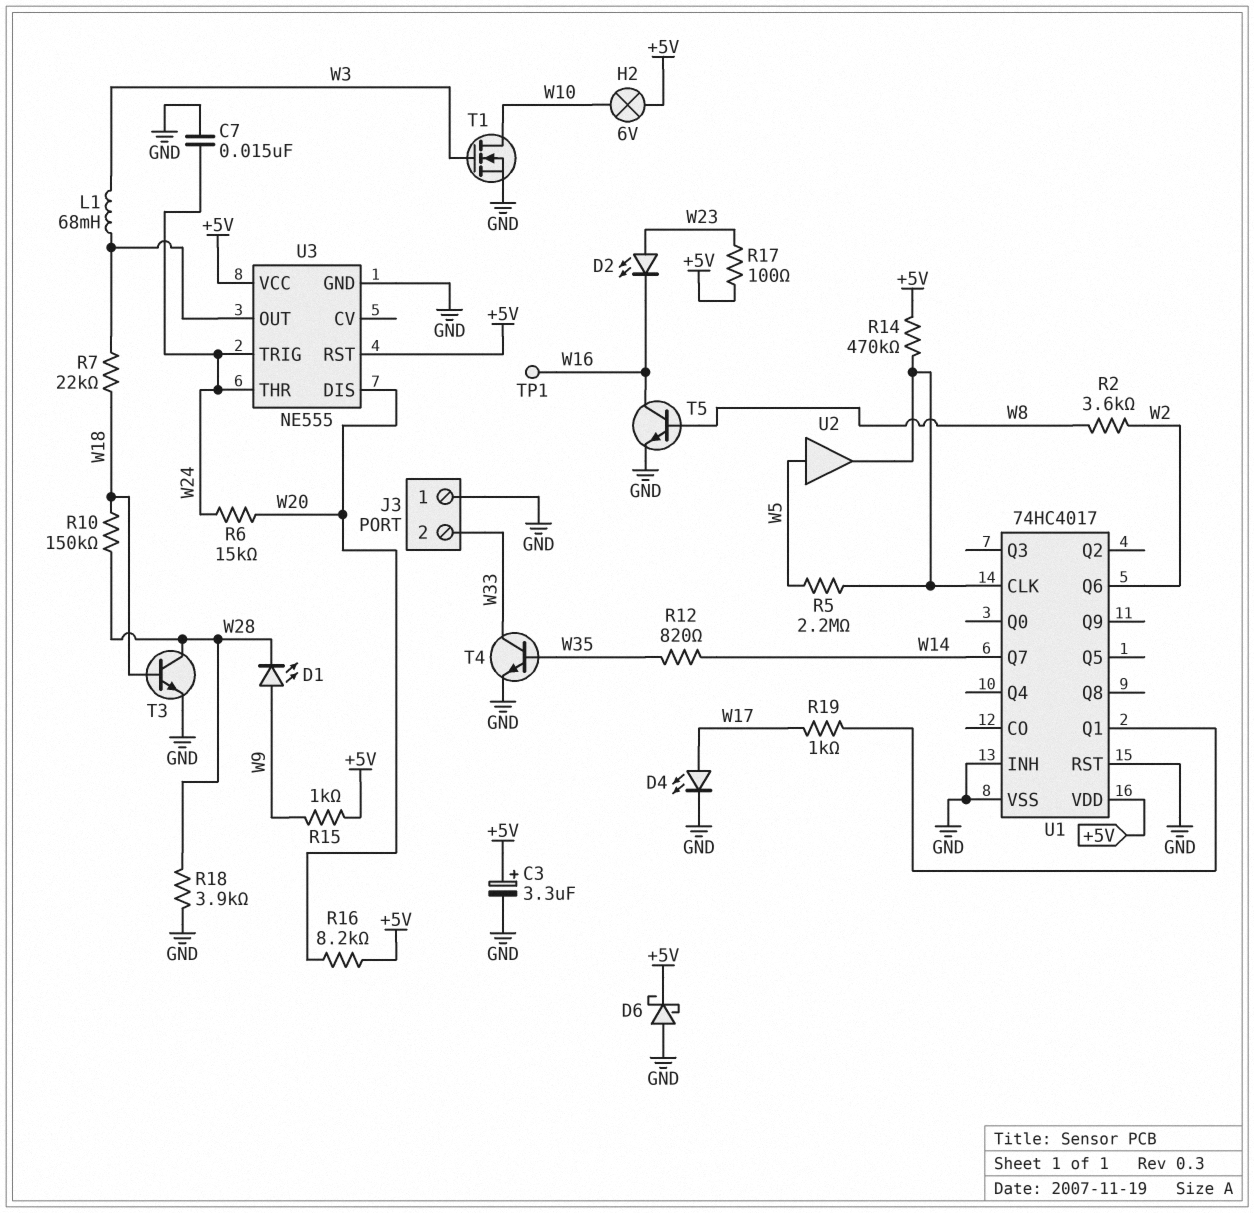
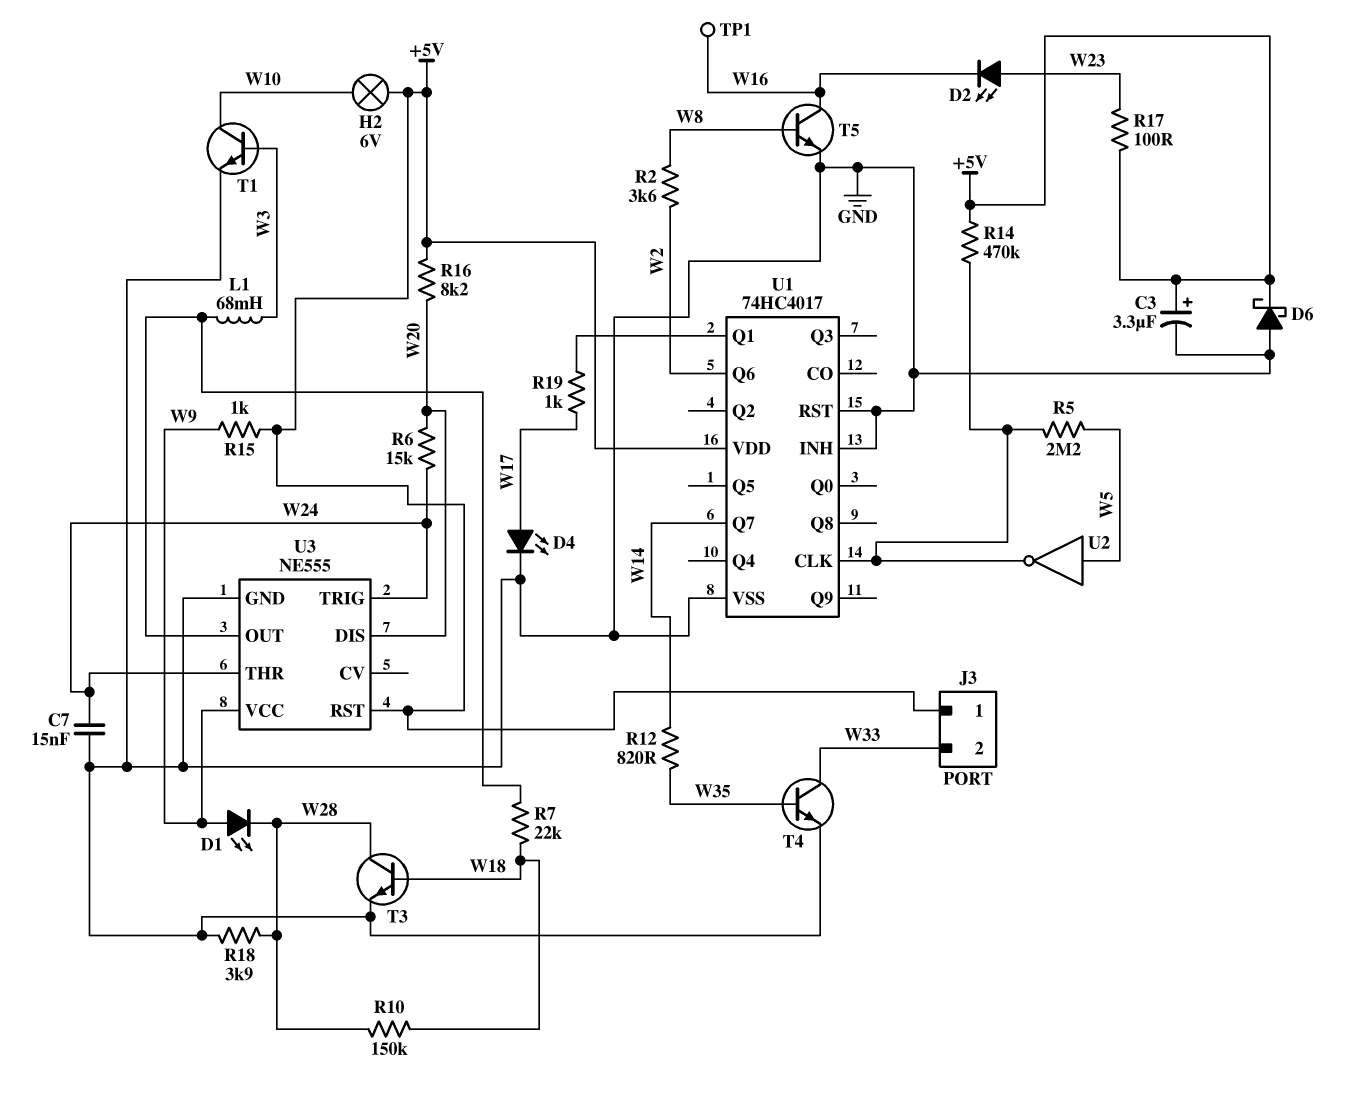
J3 pin 1: GND -> +5V
T1: NMOS (G W3, D W10, S GND) -> NPN (B W3, C W10, E GND)
U2: buffer (in W5, out U1/CLK) -> NOT (in W5, out U1/CLK)
U3 pin VCC: +5V -> W9

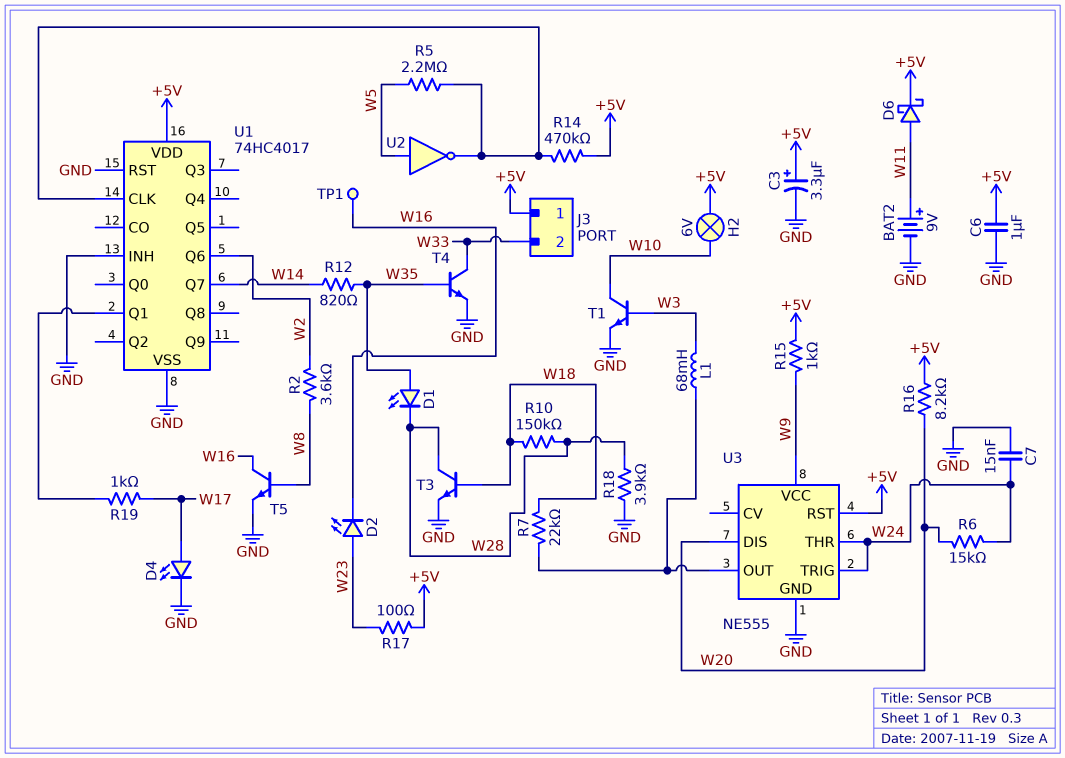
BAT2: none -> 9V (plus W11, minus GND)
C6: none -> 1uF (+5V, GND)
D1: LED (A W9, K W28) -> LED (A W35, K W28)
D6: schottky (A GND, K +5V) -> schottky (A W11, K +5V)

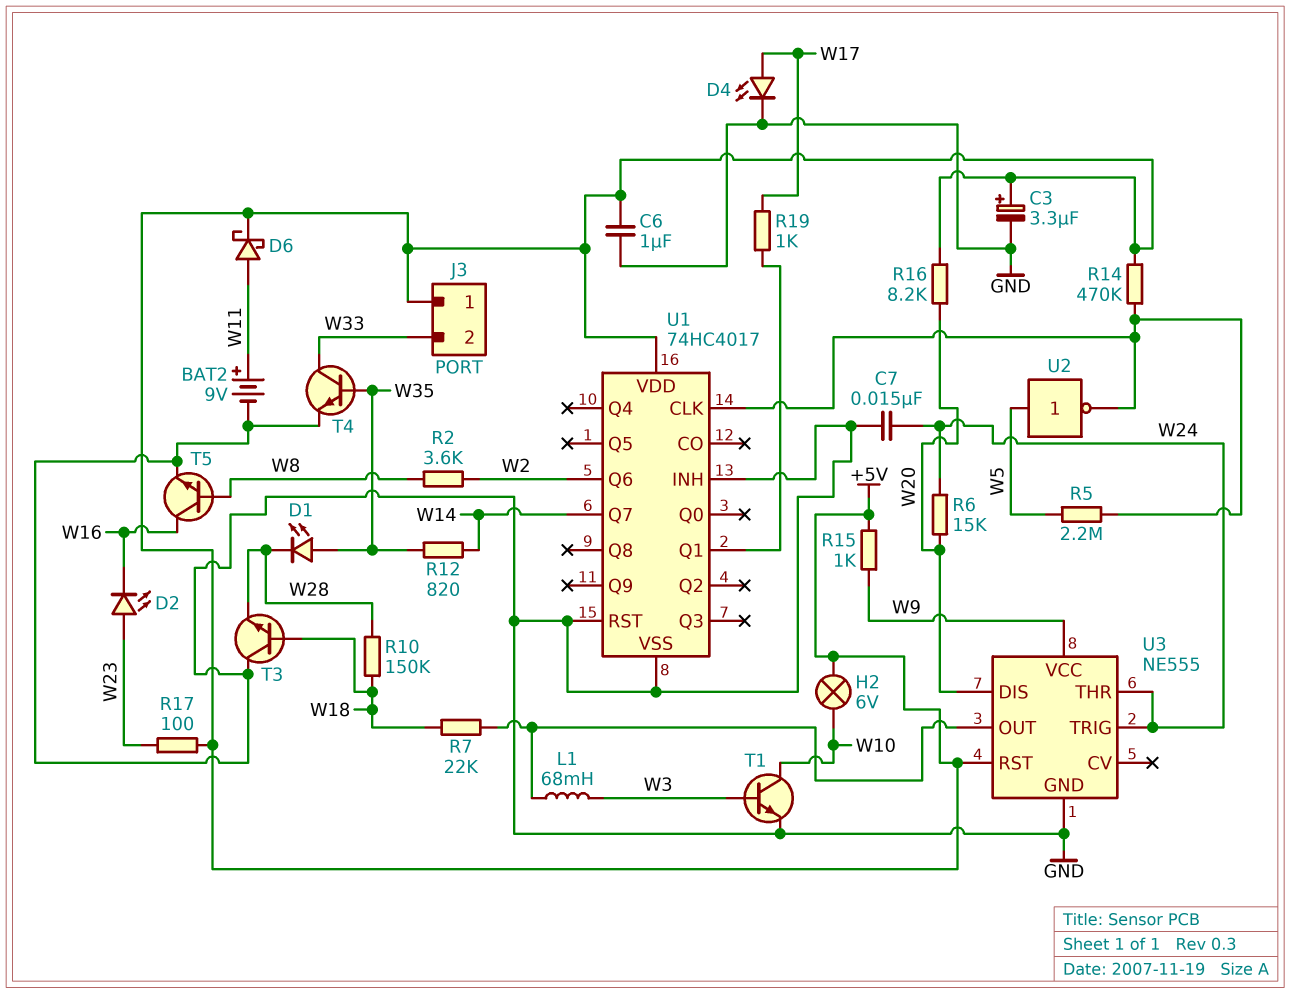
R18: 3.9k (GND, W28) -> none
T3: NPN (B W18, C W28, E GND) -> NPN (B W18, C GND, E W28)
TP1: test point (W16) -> none

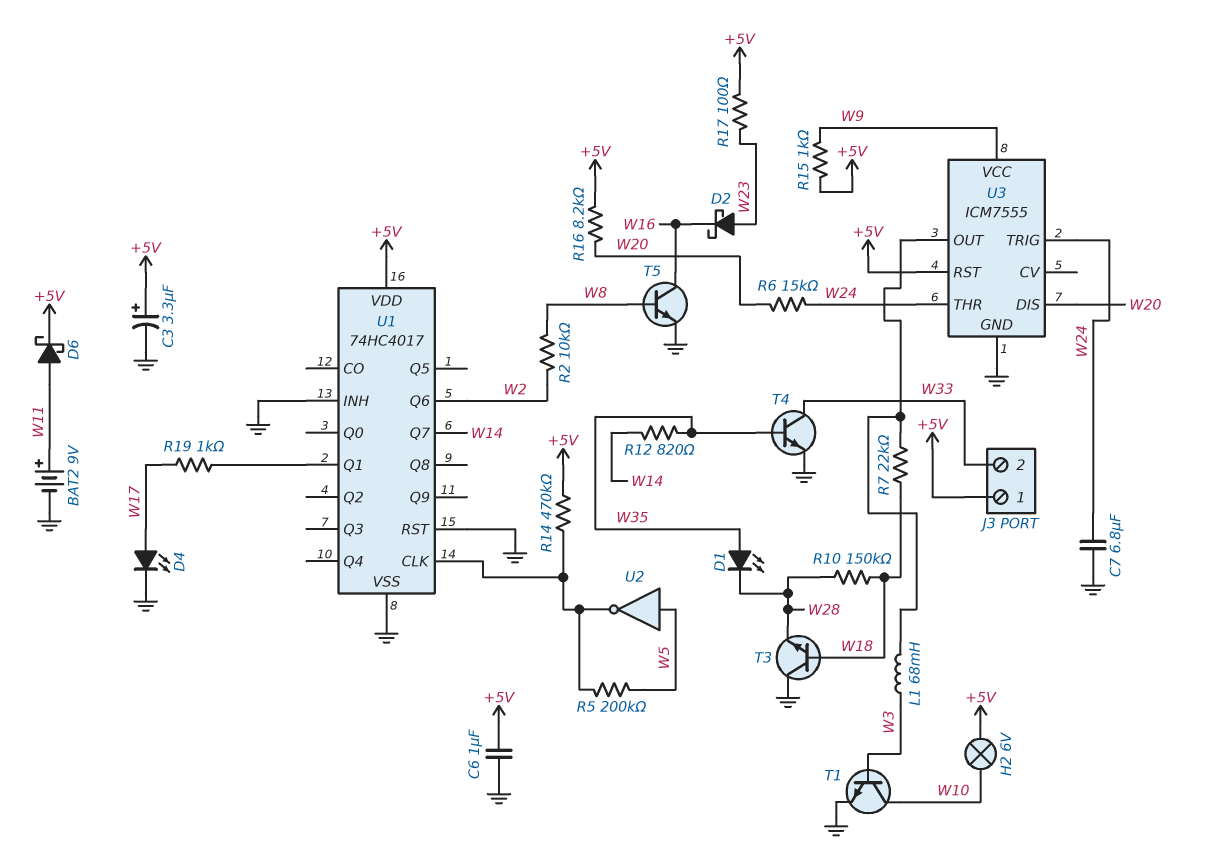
C7: 15nF (GND, W24) -> 6.8uF (GND, W24)
D2: LED (A W23, K W16) -> schottky (A W23, K W16)
R2: 3.6k (W2, W8) -> 10k (W2, W8)
R5: 2.2M (U1/CLK, W5) -> 200k (U1/CLK, W5)
U3: NE555 -> ICM7555

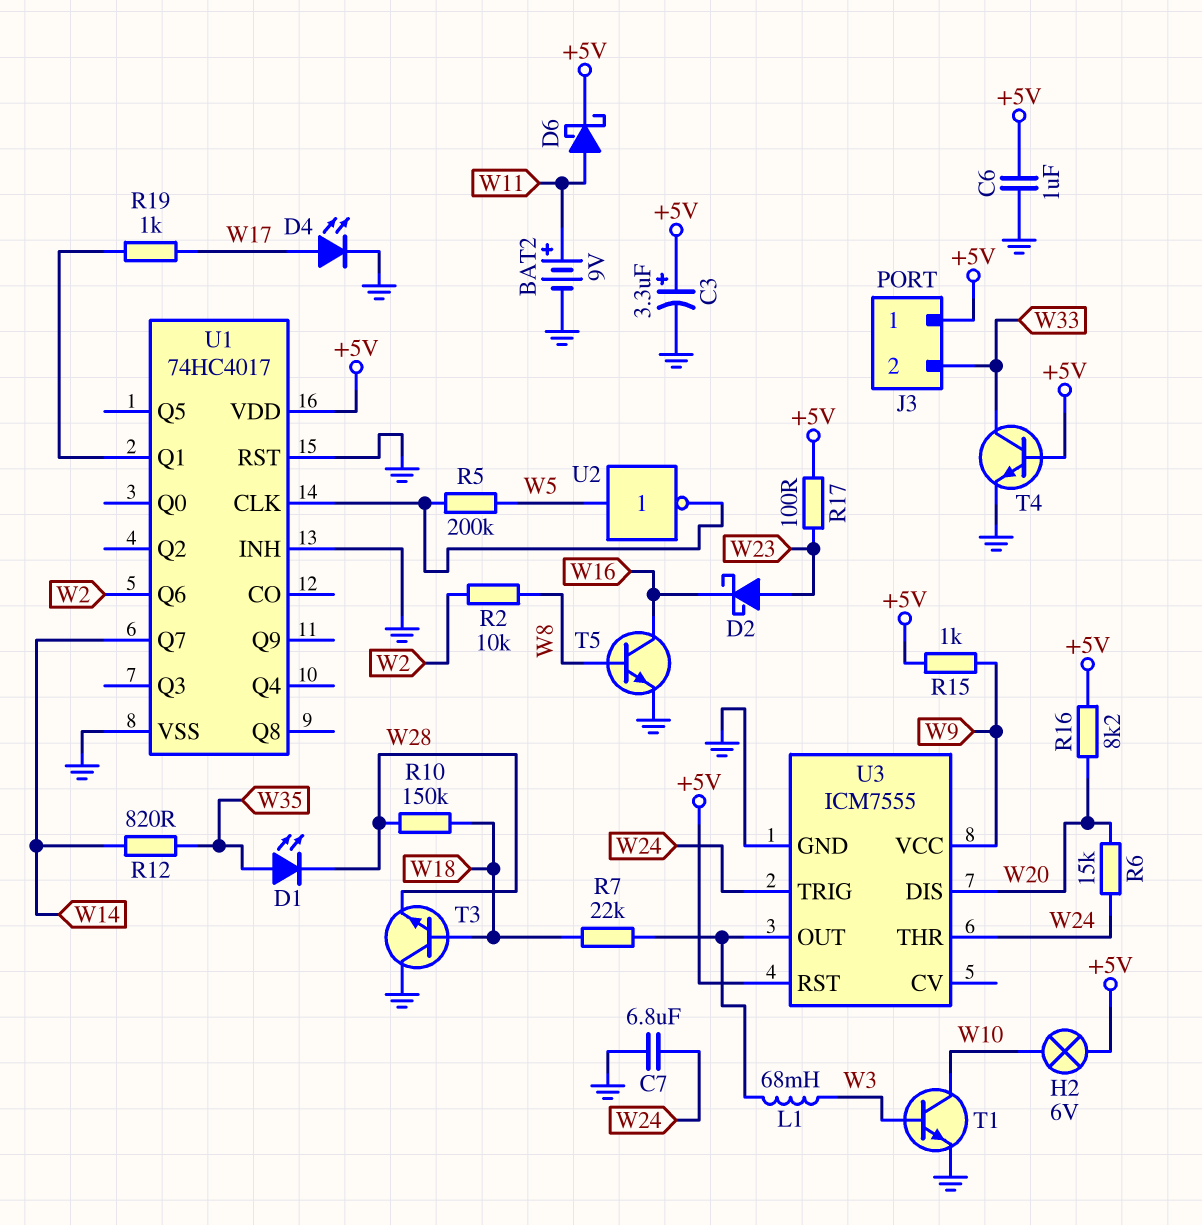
R14: 470k (+5V, U1/CLK) -> none
T4: NPN (B W35, C W33, E GND) -> NPN (B +5V, C W33, E GND)

